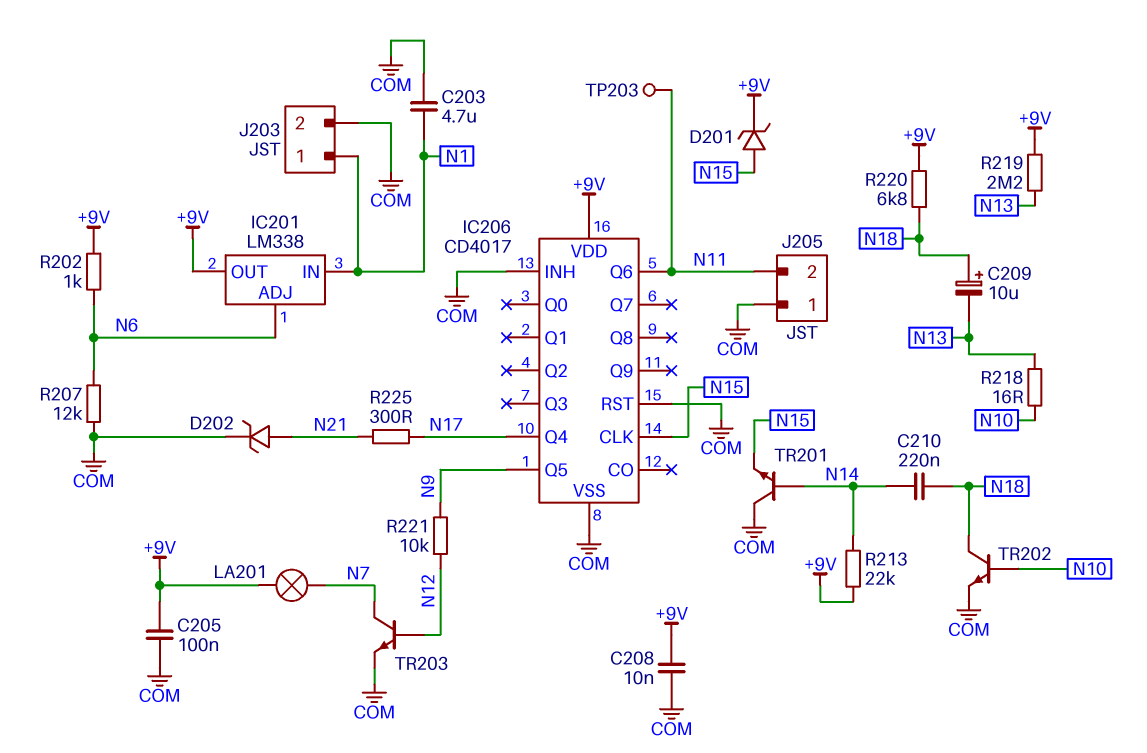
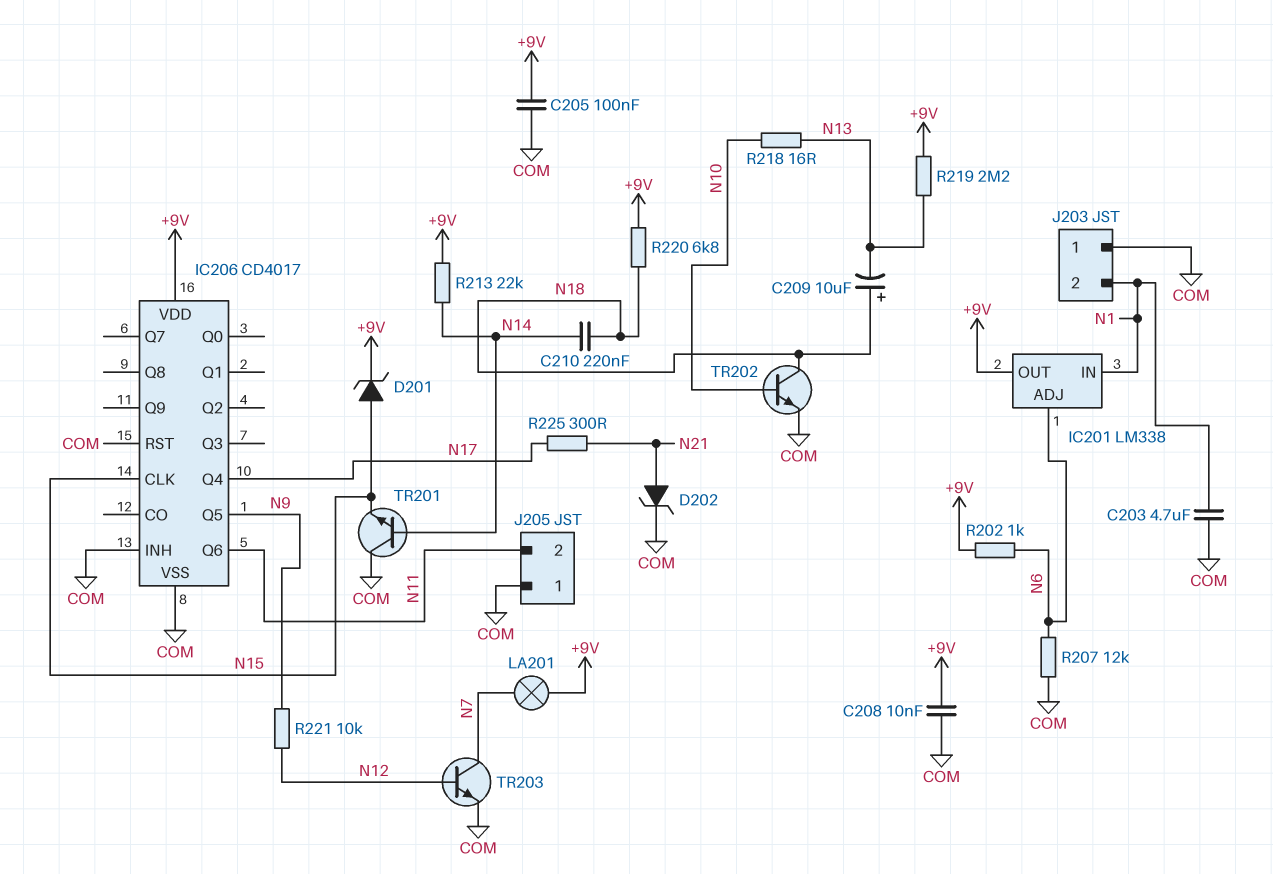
J203 pin 1: N1 -> COM
J203 pin 2: COM -> N1
TP203: test point (N11) -> none

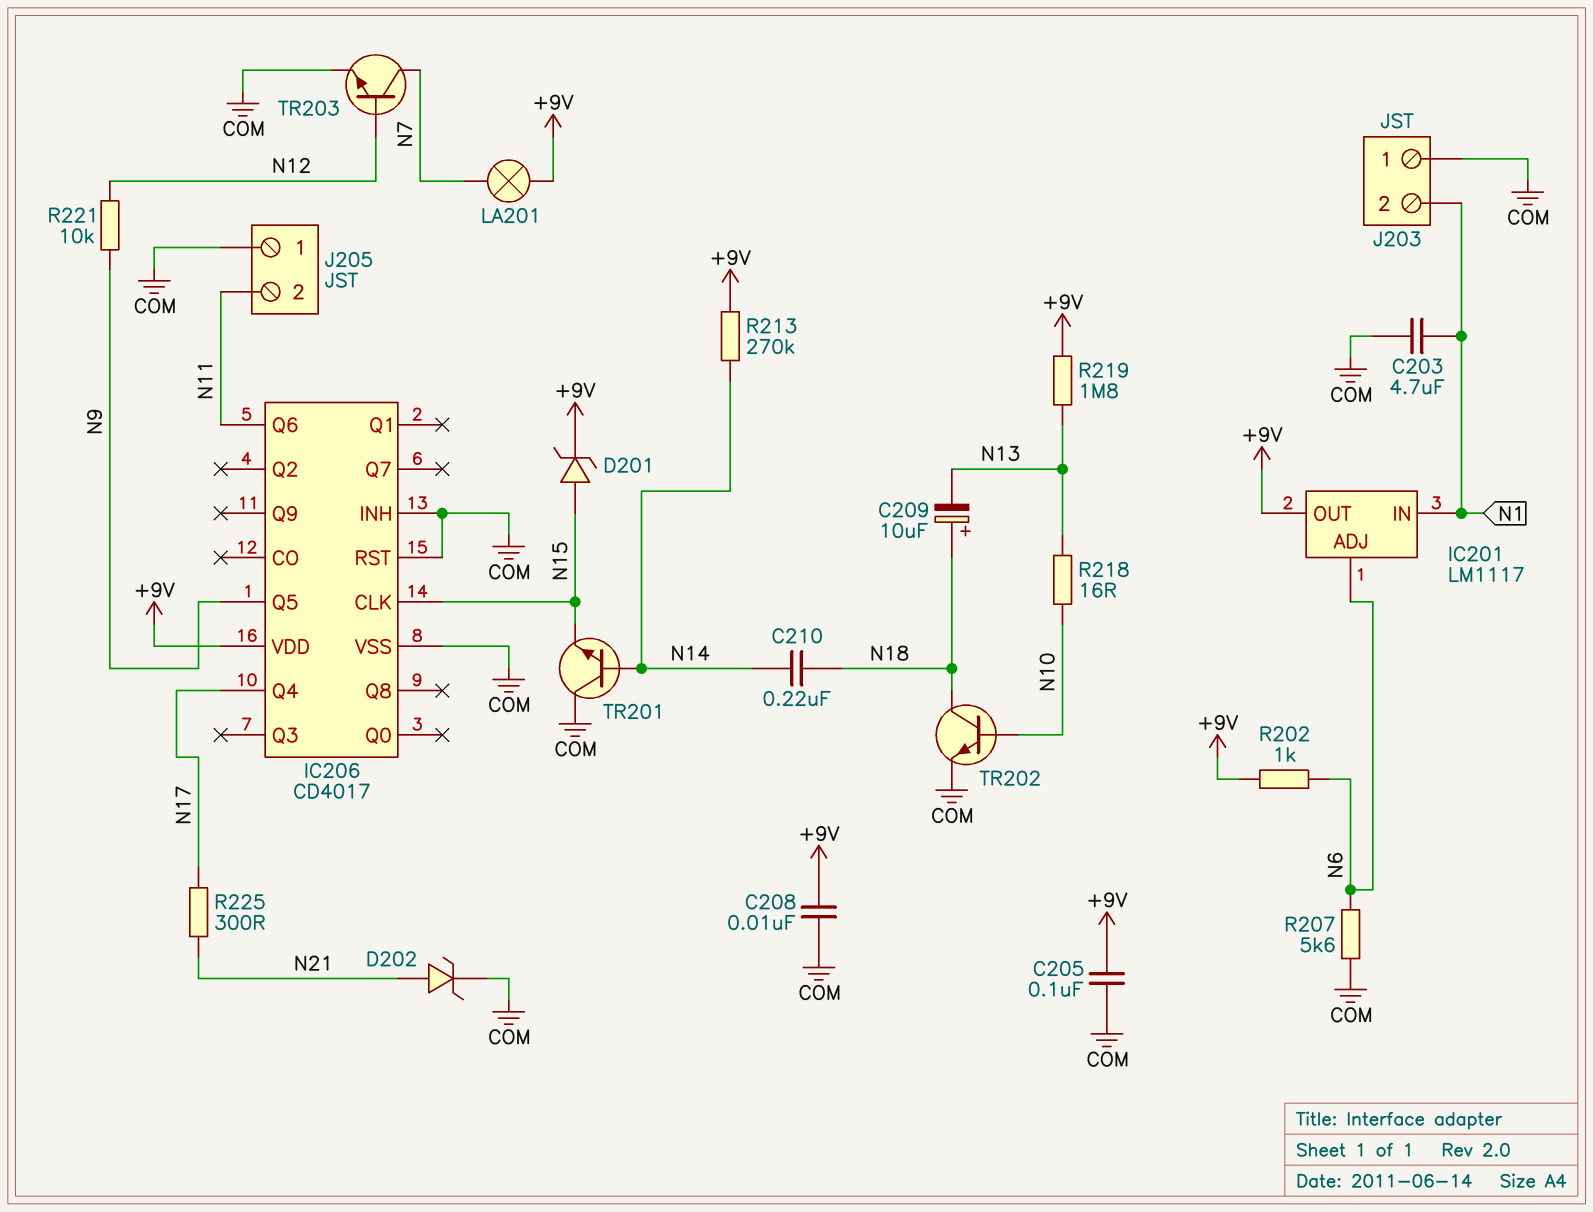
IC201: LM338 -> LM1117
R207: 12k (COM, N6) -> 5.6k (COM, N6)
R213: 22k (+9V, N14) -> 270k (+9V, N14)
R219: 2.2M (+9V, N13) -> 1.8M (+9V, N13)
R220: 6.8k (+9V, N18) -> none

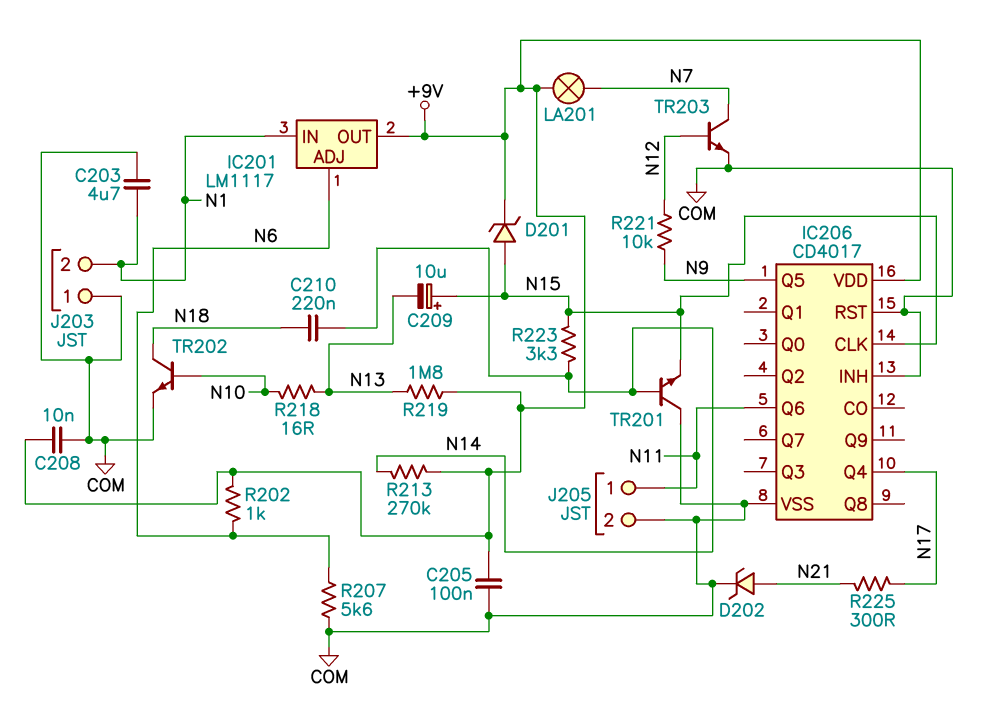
C209: 10uF (plus N18, minus N13) -> 10uF (plus N15, minus N13)
J205 pin 1: COM -> N11
J205 pin 2: N11 -> COM
R223: none -> 3.3k (N14, N15)

